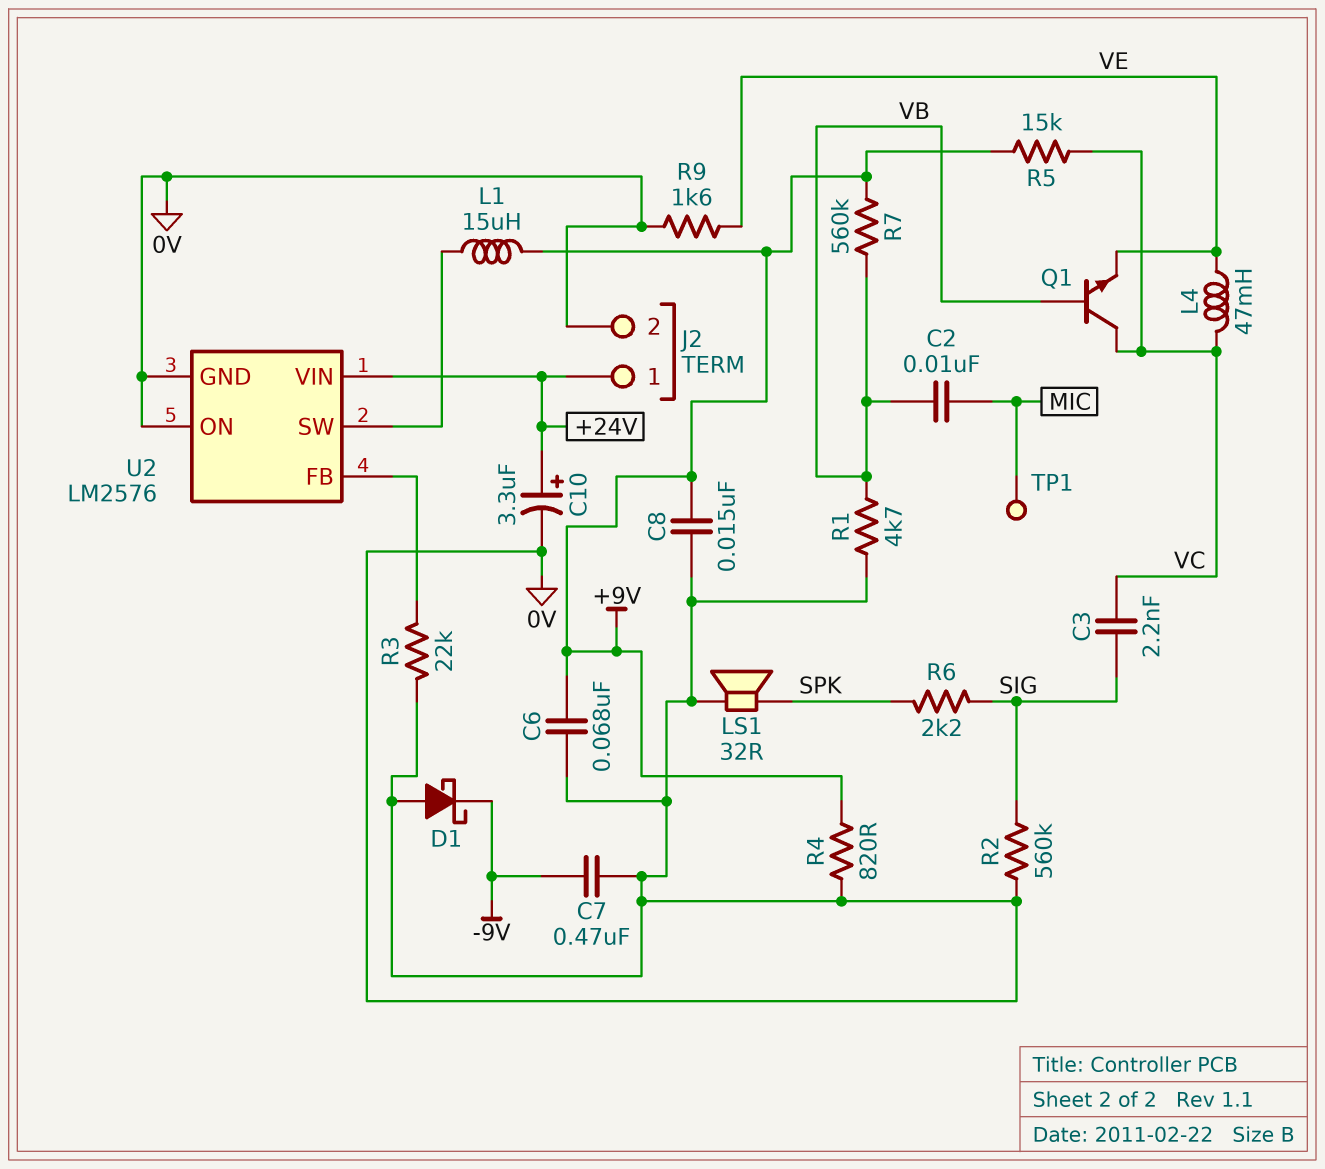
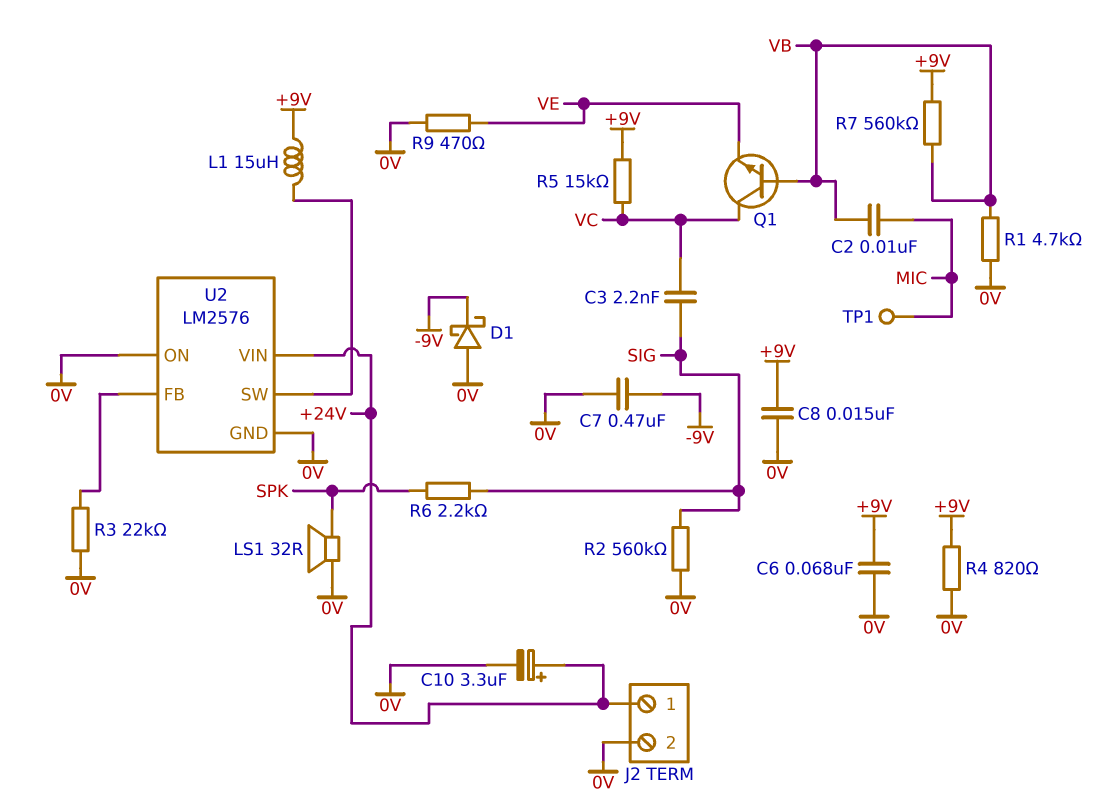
L4: 47mH (VC, VE) -> none
R9: 1.6k (0V, VE) -> 470 (0V, VE)

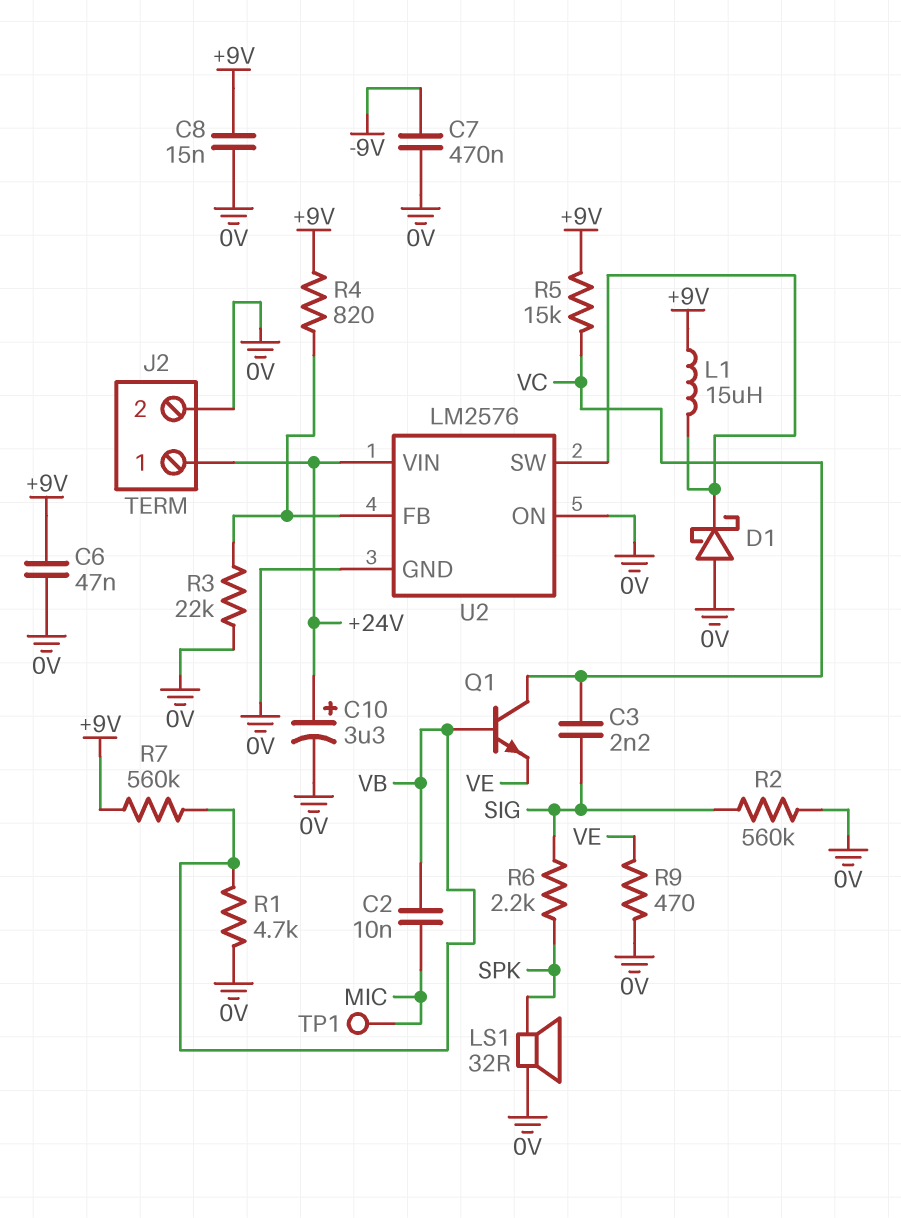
C6: 68nF (+9V, 0V) -> 47nF (+9V, 0V)
D1: schottky (A 0V, K -9V) -> schottky (A 0V, K U2/SW)
R4: 820 (+9V, 0V) -> 820 (+9V, U2/FB)

